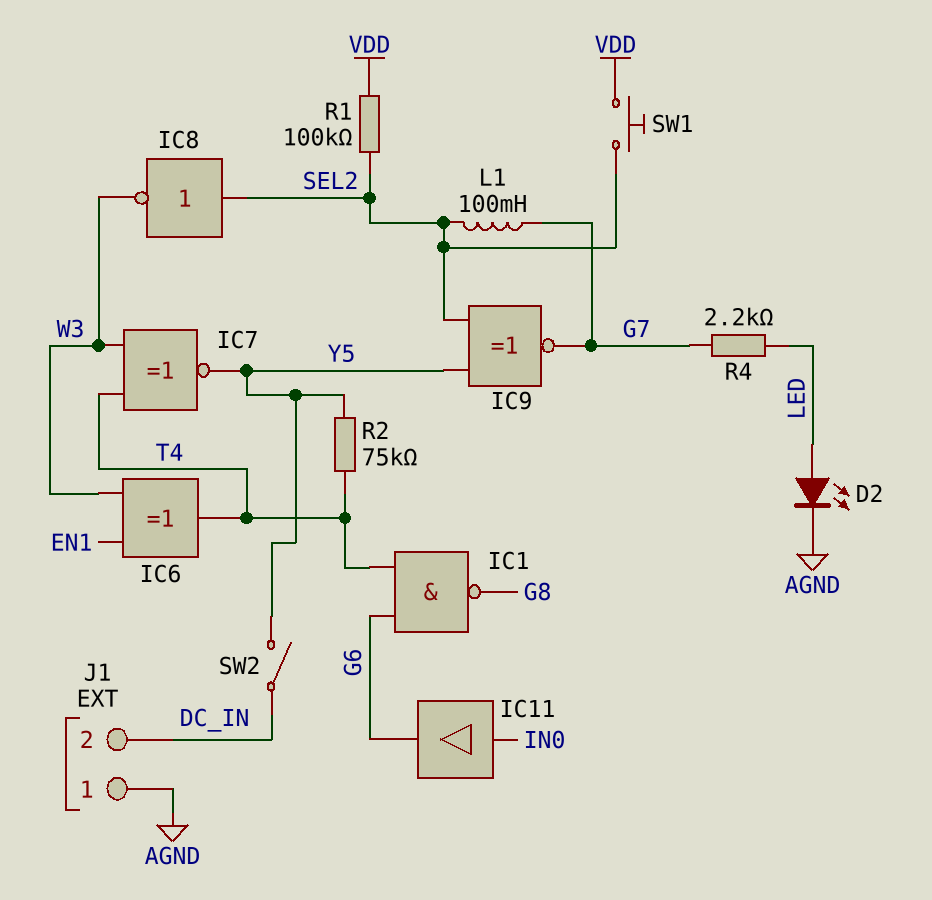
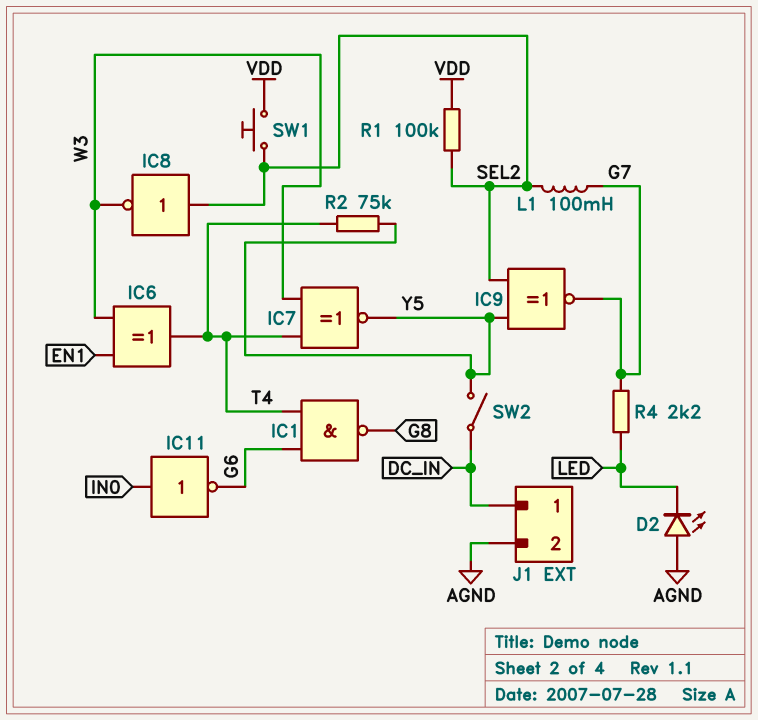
D2: LED (A LED, K AGND) -> LED (A AGND, K LED)
IC11: buffer (in IN0, out G6) -> NOT (in IN0, out G6)
J1 pin 1: AGND -> DC_IN
J1 pin 2: DC_IN -> AGND

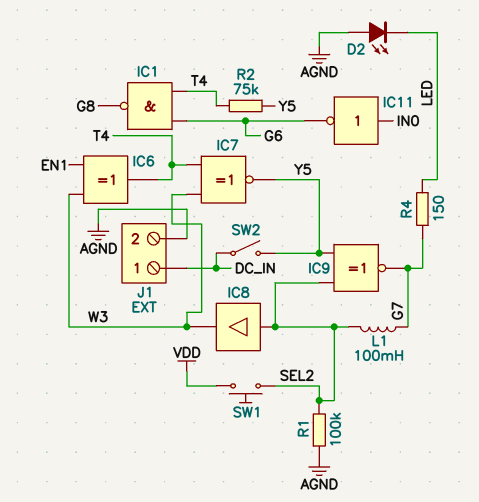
IC8: NOT (in SEL2, out W3) -> buffer (in SEL2, out W3)
R1: 100k (SEL2, VDD) -> 100k (AGND, SEL2)
R4: 2.2k (G7, LED) -> 150 (G7, LED)

